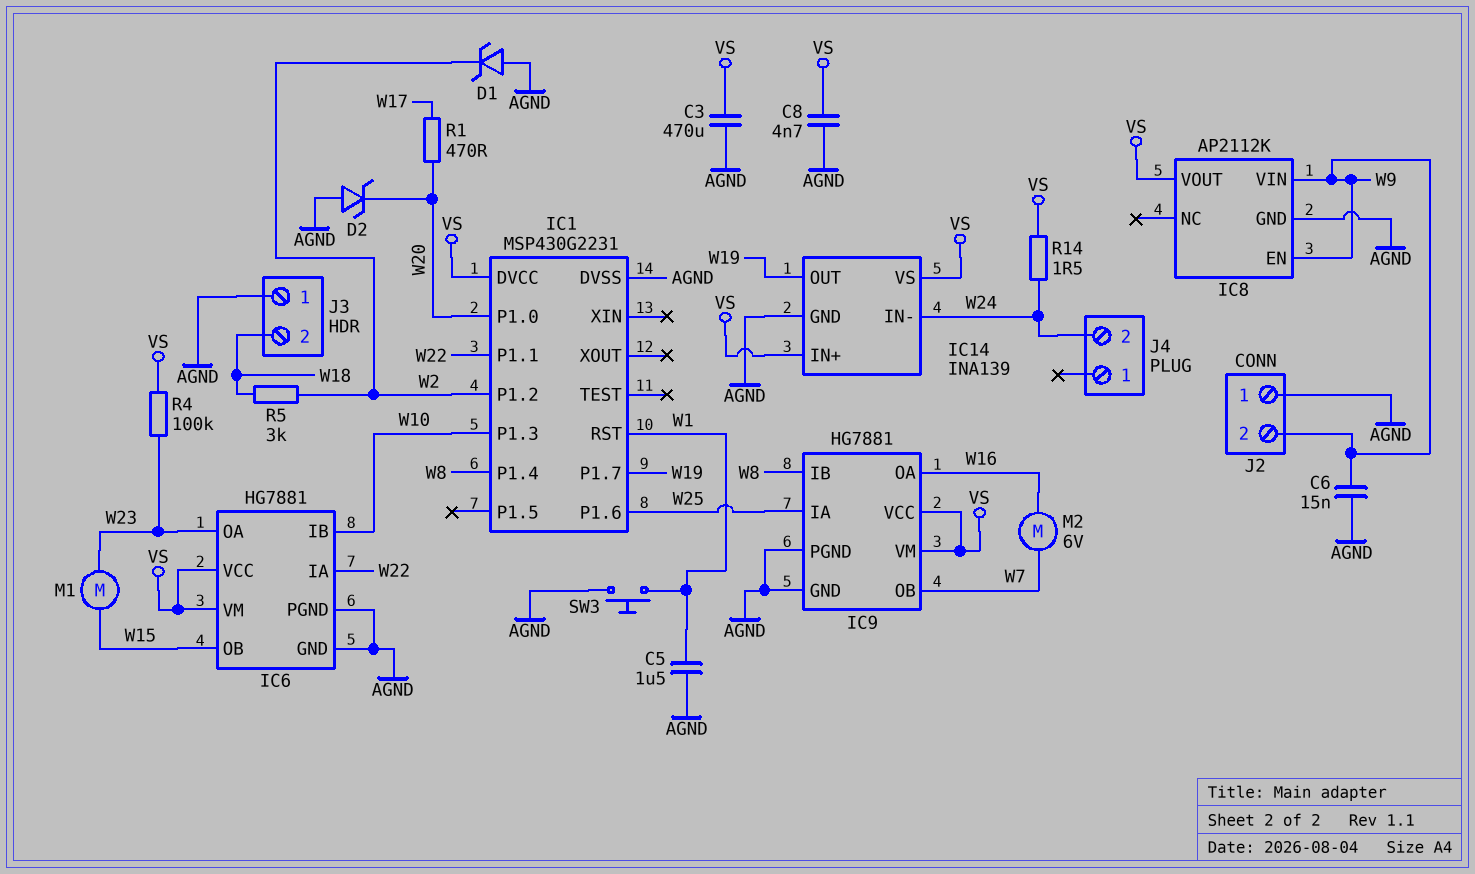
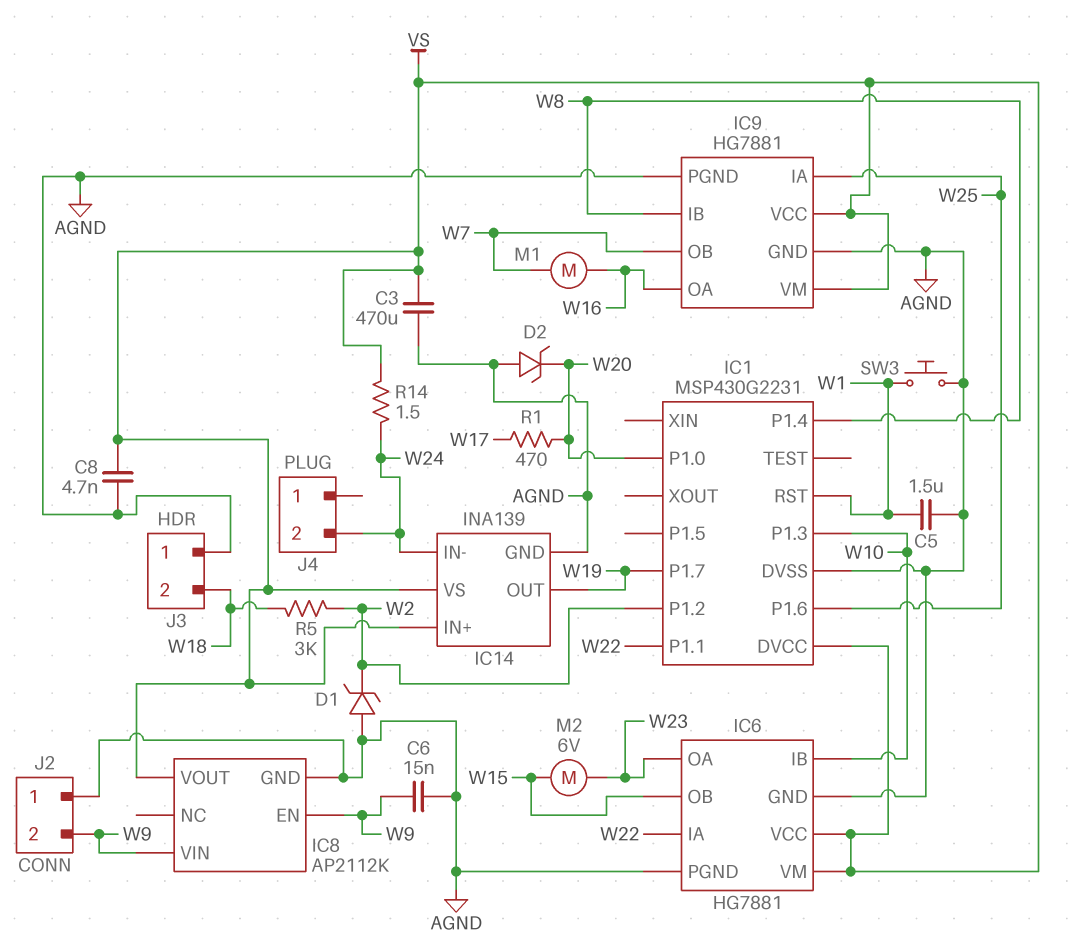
M1: motor (W15, W23) -> motor (W7, W16)
M2: motor 6V (W7, W16) -> motor 6V (W15, W23)
R4: 100k (VS, W23) -> none

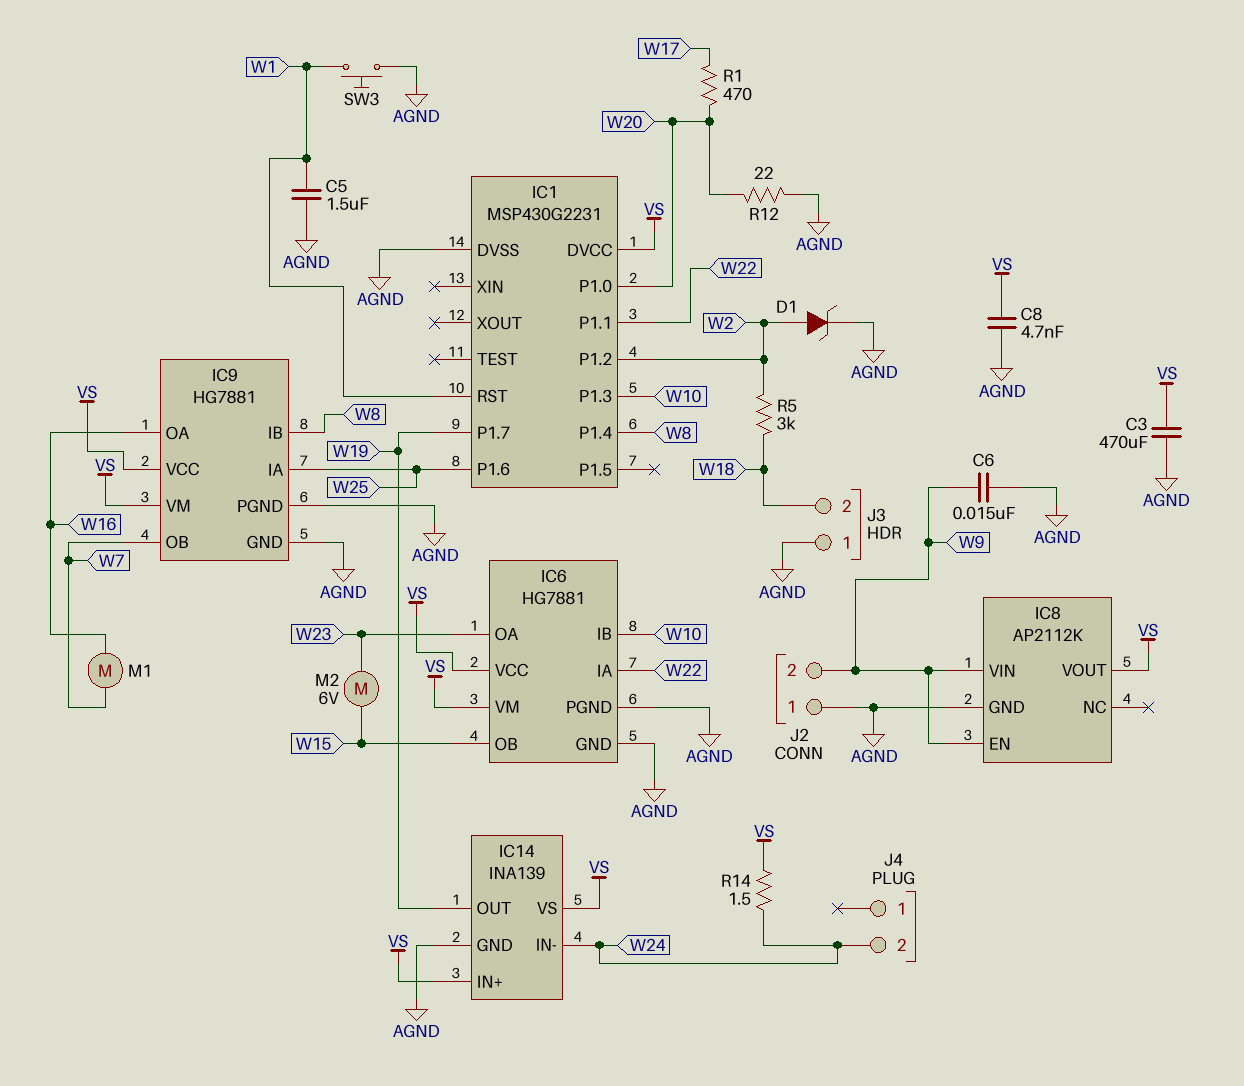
D1: zener (A AGND, K W2) -> zener (A W2, K AGND)
D2: zener (A AGND, K W20) -> none
R12: none -> 22 (AGND, W20)

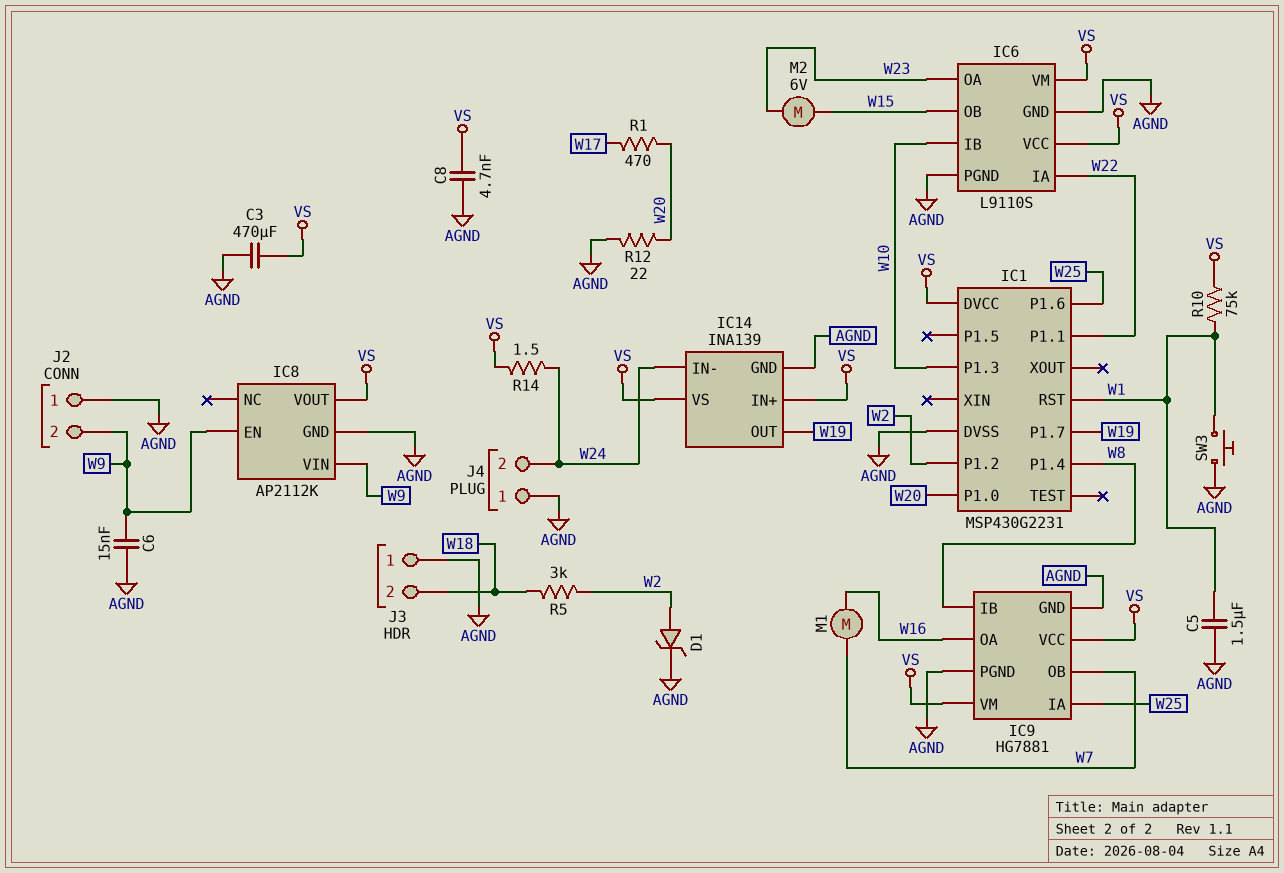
IC6: HG7881 -> L9110S
J4 pin 1: none -> AGND
R10: none -> 75k (VS, W1)

